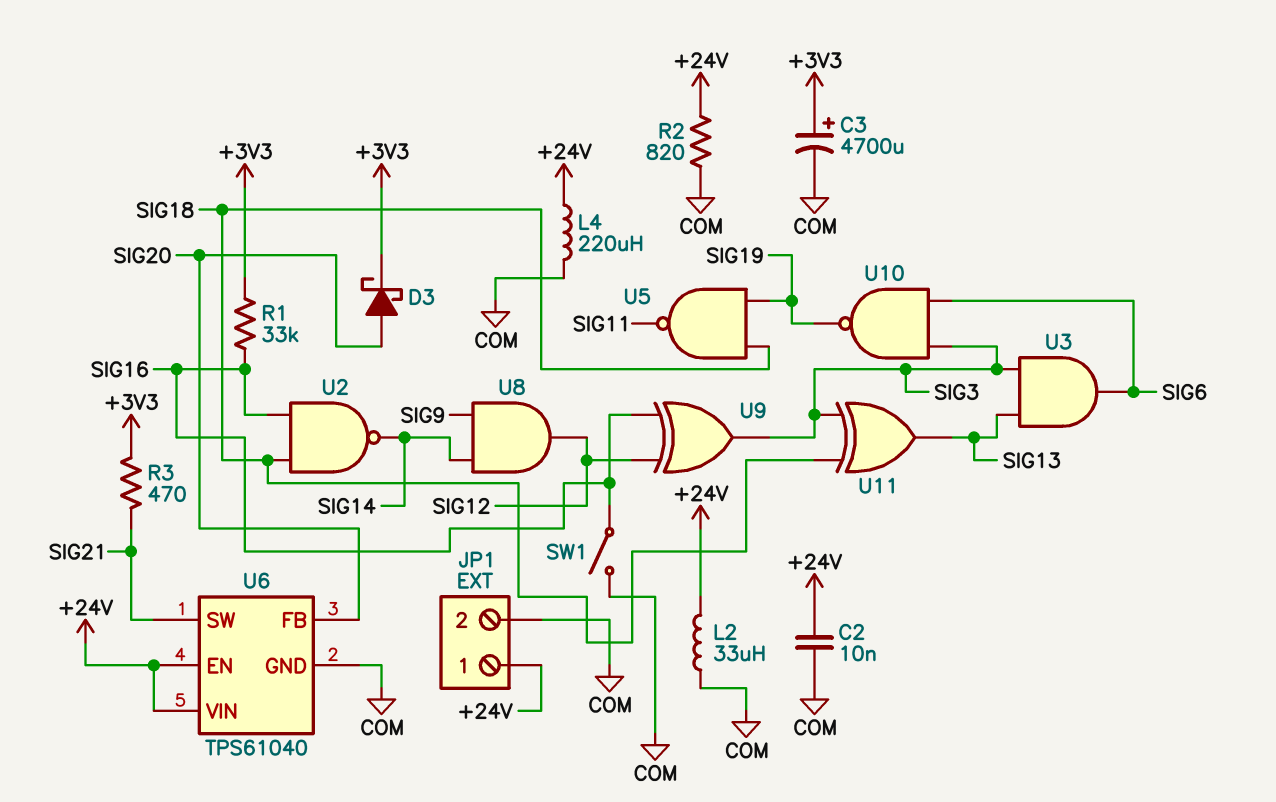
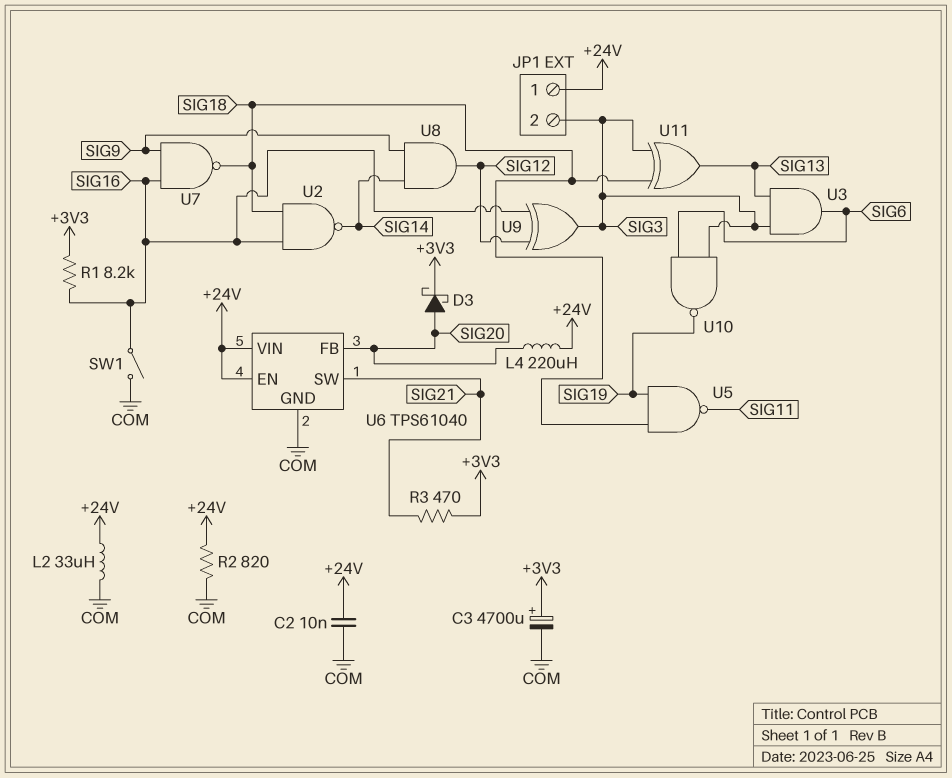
JP1 pin 2: COM -> SIG3
L4: 220uH (+24V, COM) -> 220uH (+24V, SIG20)
R1: 33k (+3V3, SIG16) -> 8.2k (+3V3, SIG16)
U7: none -> NAND (in SIG9, in SIG16, out SIG18)

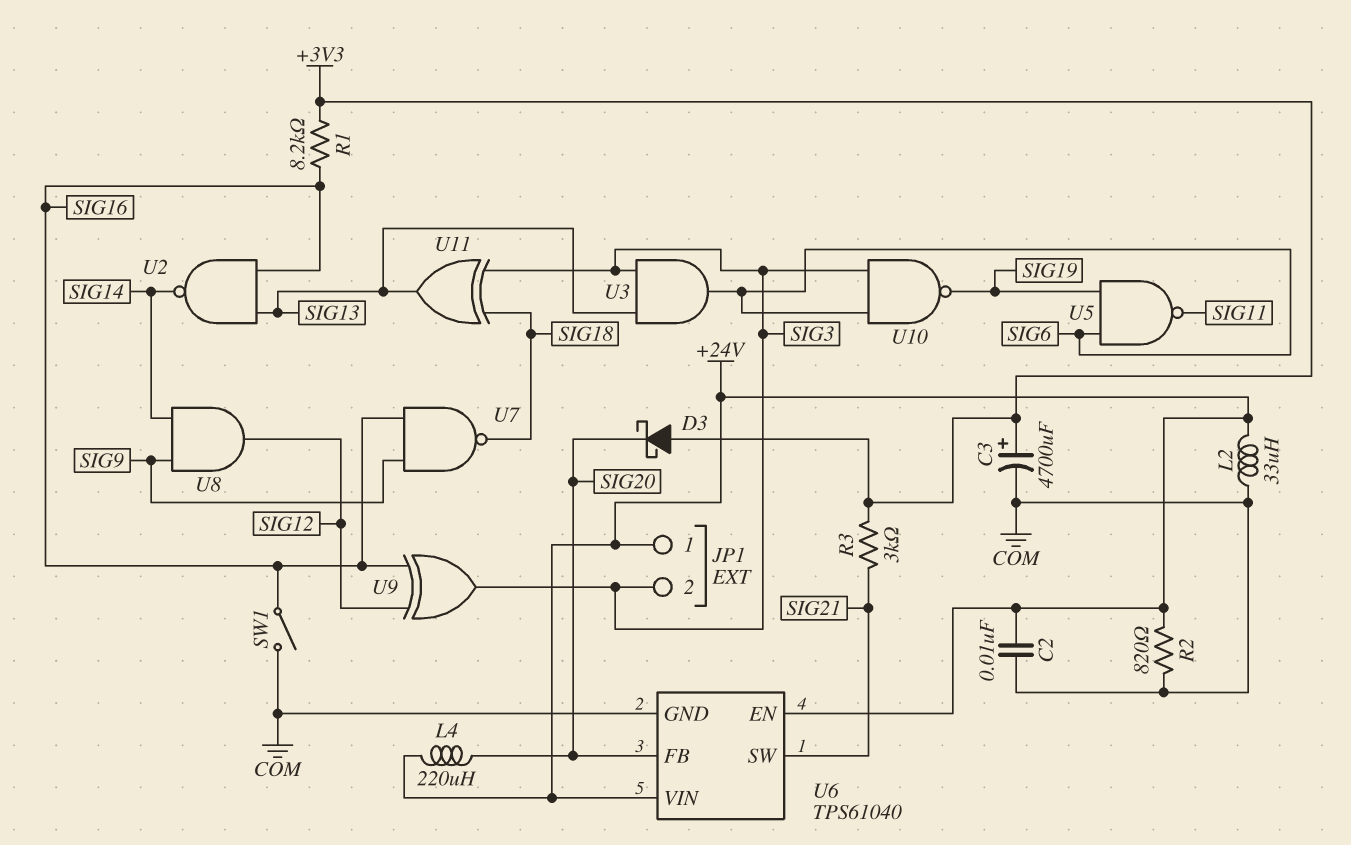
D3: schottky (A SIG20, K +3V3) -> schottky (A +3V3, K SIG20)
R3: 470 (+3V3, SIG21) -> 3k (+3V3, SIG21)
U2: NAND (in SIG16, in SIG18, out SIG14) -> NAND (in SIG13, in SIG16, out SIG14)
U5: NAND (in SIG18, in SIG19, out SIG11) -> NAND (in SIG6, in SIG19, out SIG11)

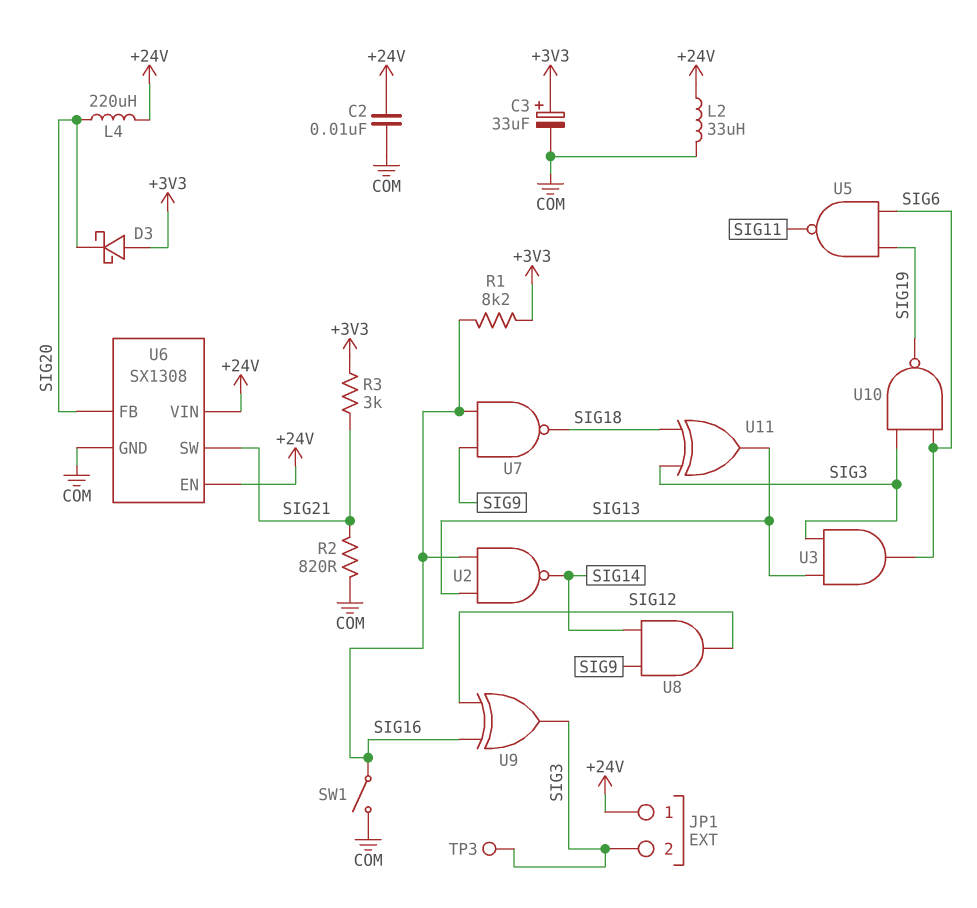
C3: 4700uF (plus +3V3, minus COM) -> 33uF (plus +3V3, minus COM)
R2: 820 (+24V, COM) -> 820 (COM, SIG21)
TP3: none -> test point (SIG3)
U6: TPS61040 -> SX1308

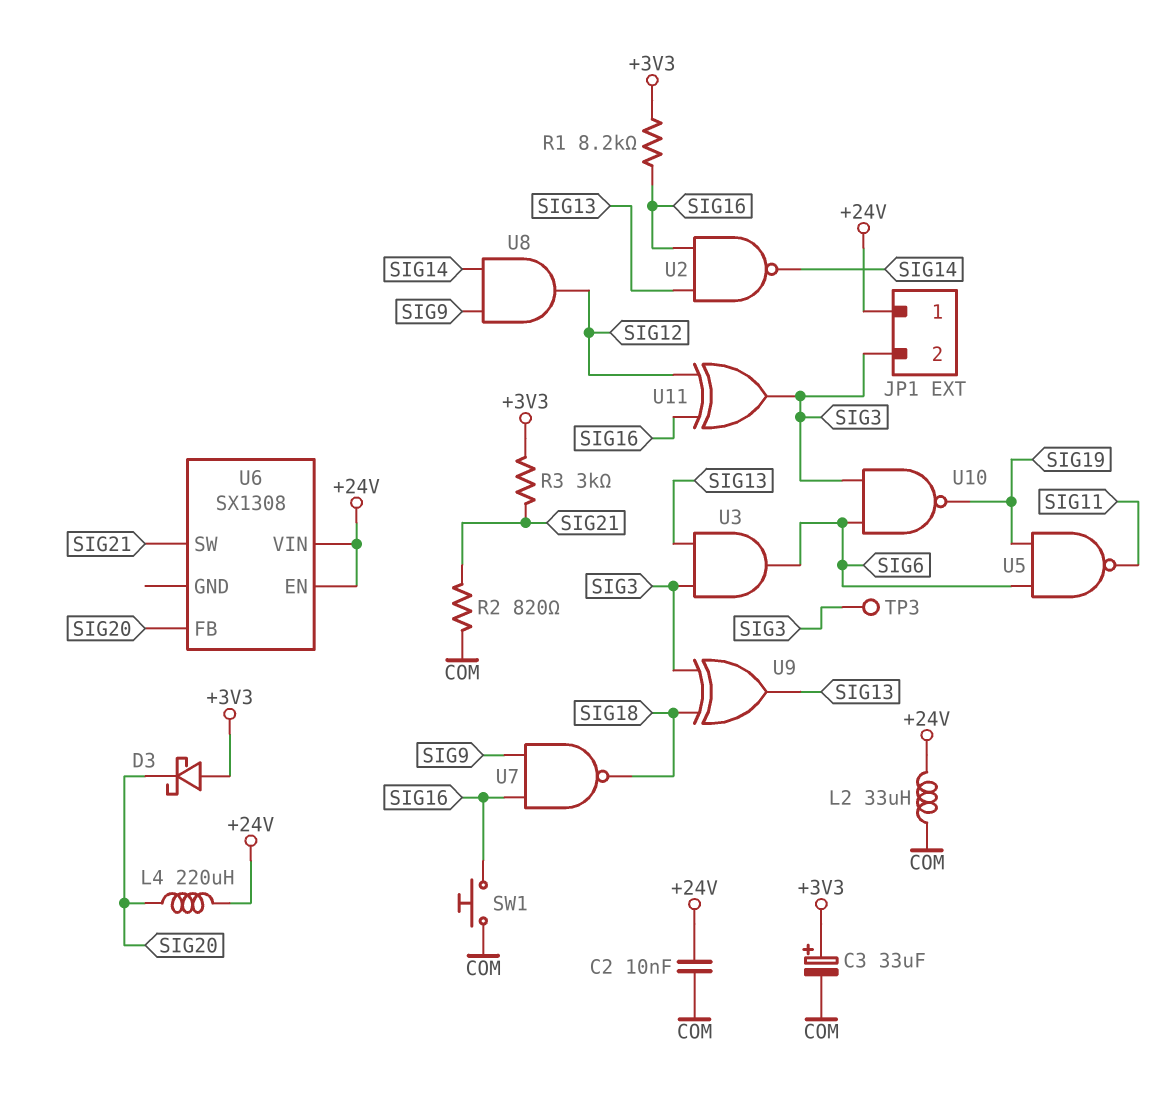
SW1: switch (COM, SIG16) -> button (COM, SIG16)
U6 pin GND: COM -> none
U9: XOR (in SIG12, in SIG16, out SIG3) -> XOR (in SIG3, in SIG18, out SIG13)
U11: XOR (in SIG3, in SIG18, out SIG13) -> XOR (in SIG12, in SIG16, out SIG3)

